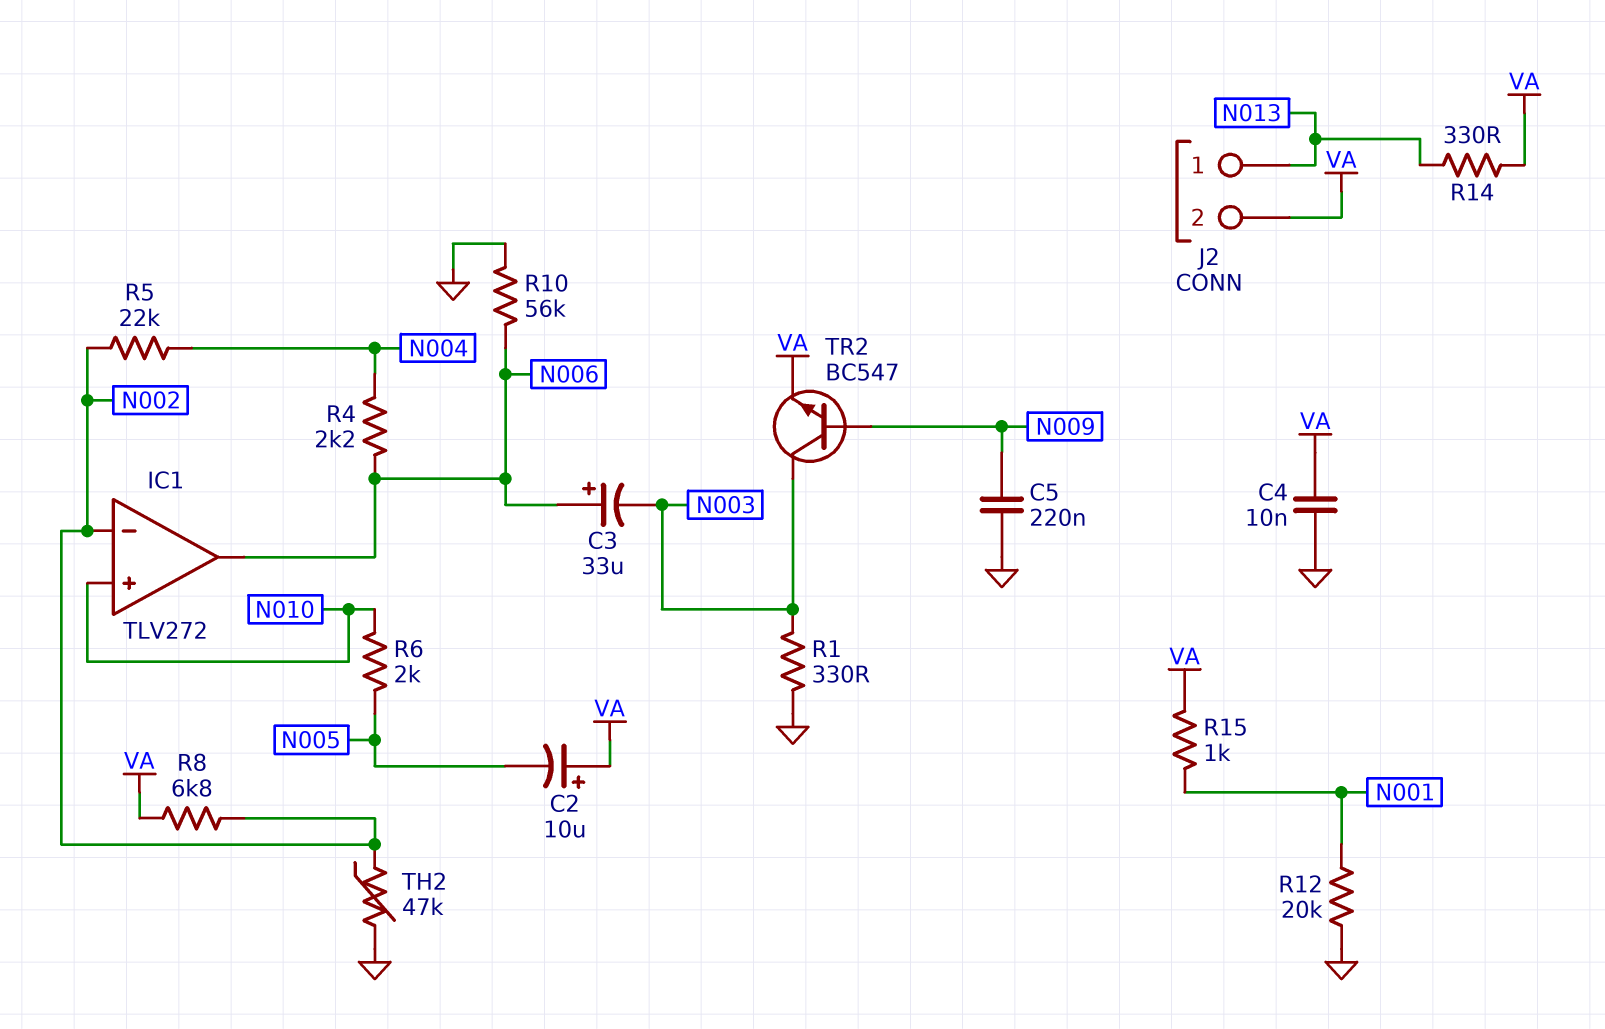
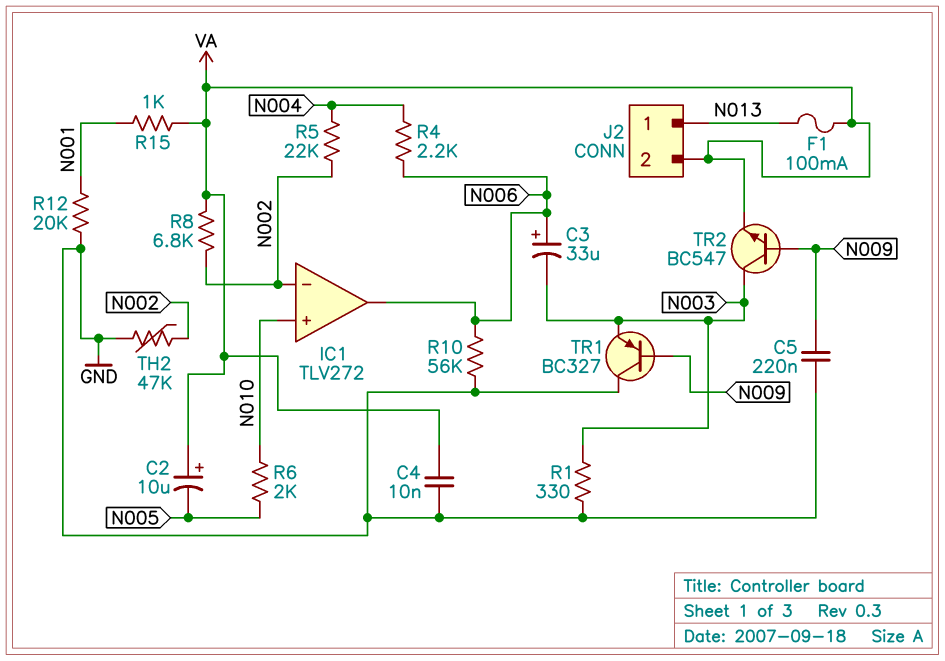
F1: none -> 100mA (N013, VA)
R14: 330 (N013, VA) -> none
TR1: none -> PNP BC327 (B N009, C GND, E N003)

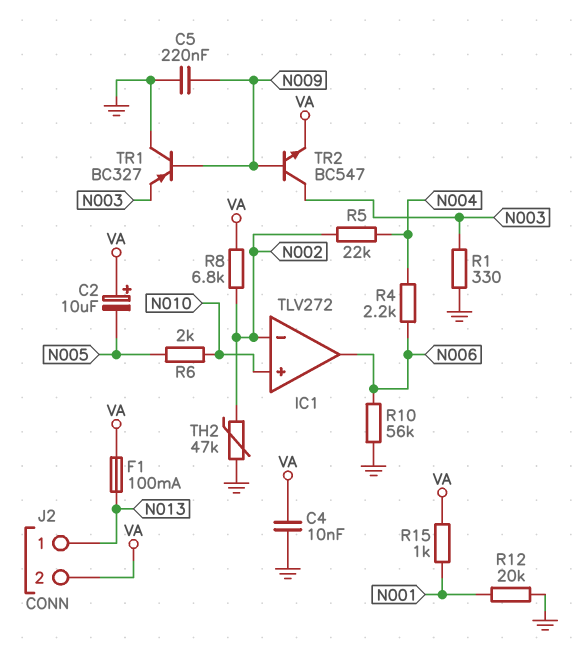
C3: 33uF (plus N006, minus N003) -> none

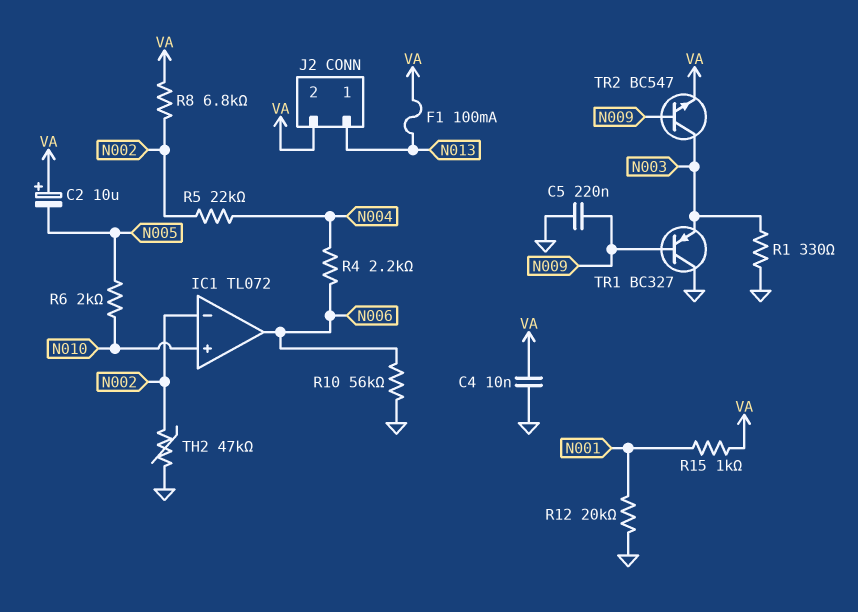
IC1: TLV272 -> TL072

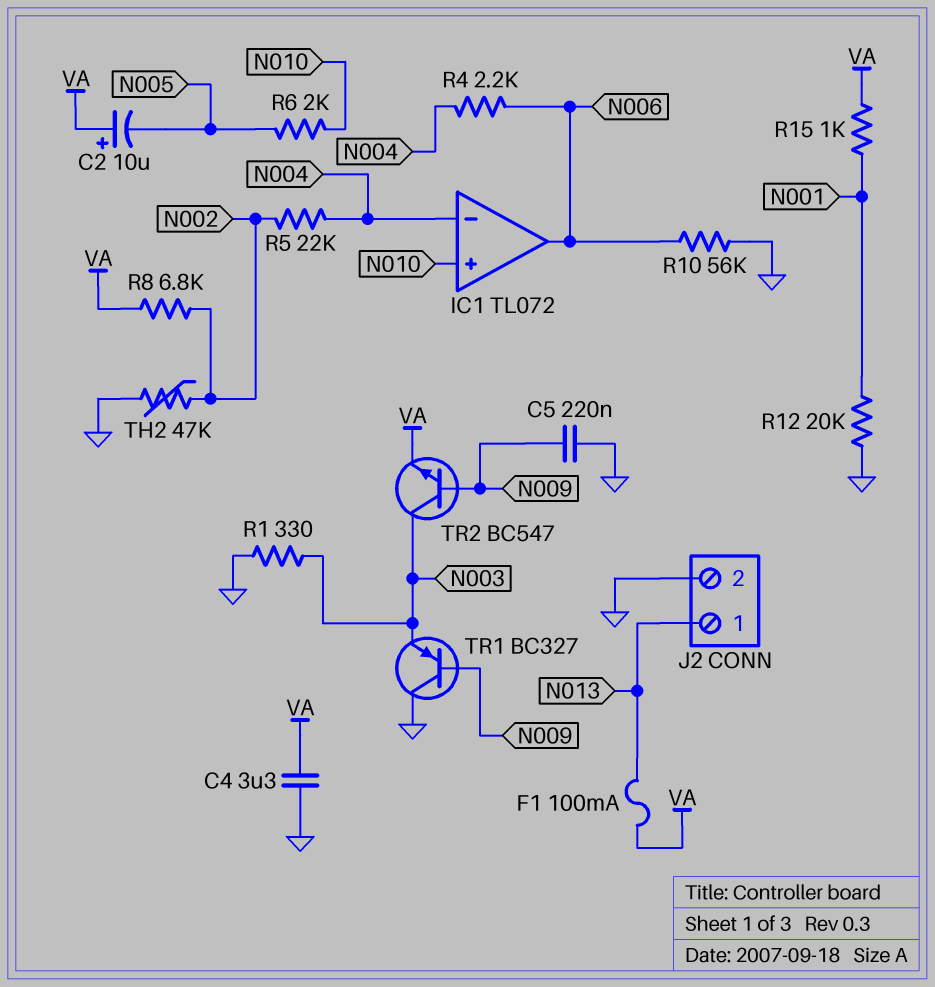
C4: 10nF (GND, VA) -> 3.3uF (GND, VA)
IC1 pin in-: N002 -> N004
J2 pin 2: VA -> GND

